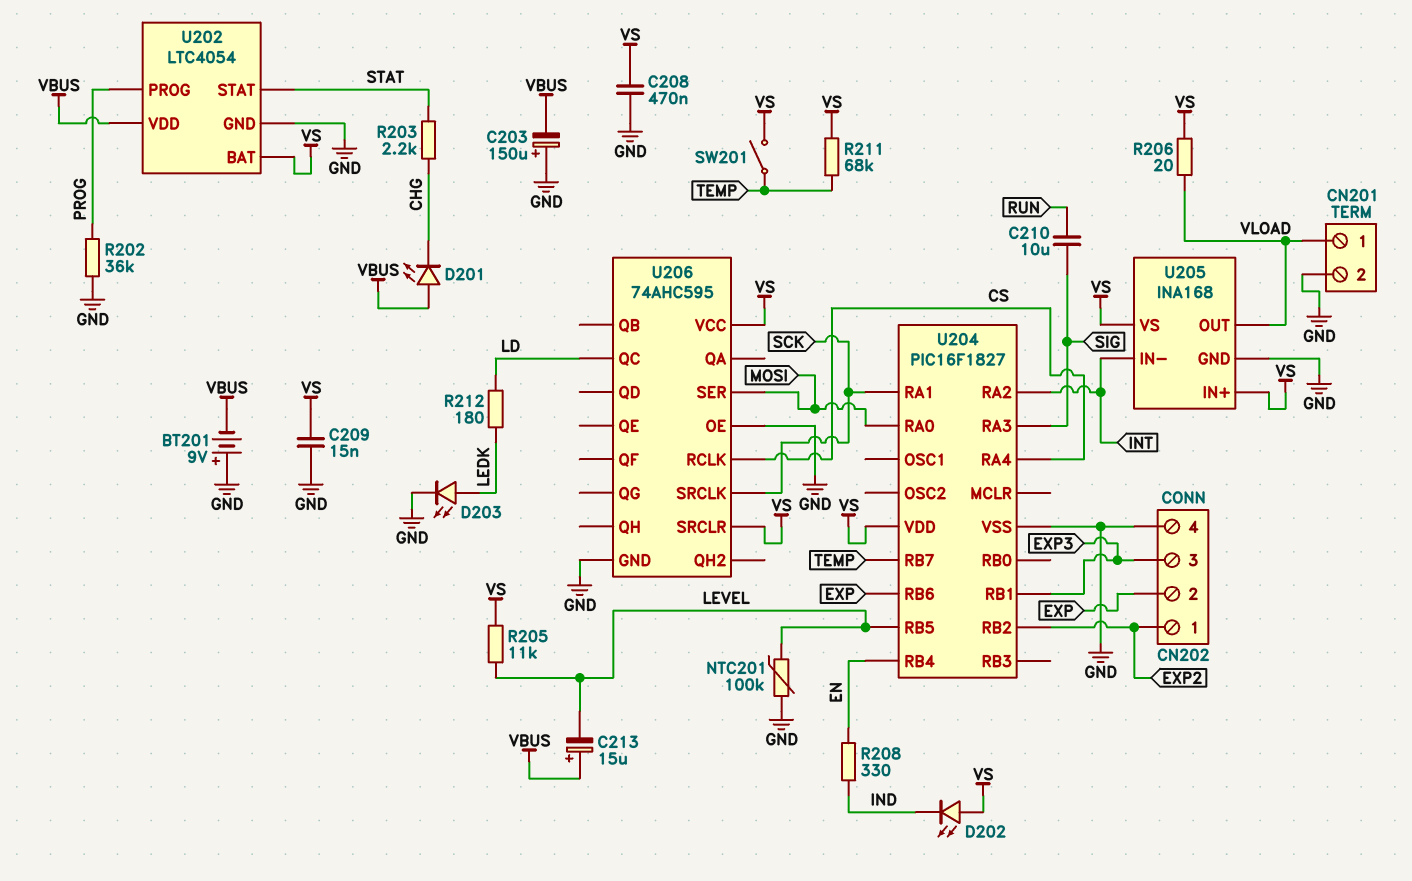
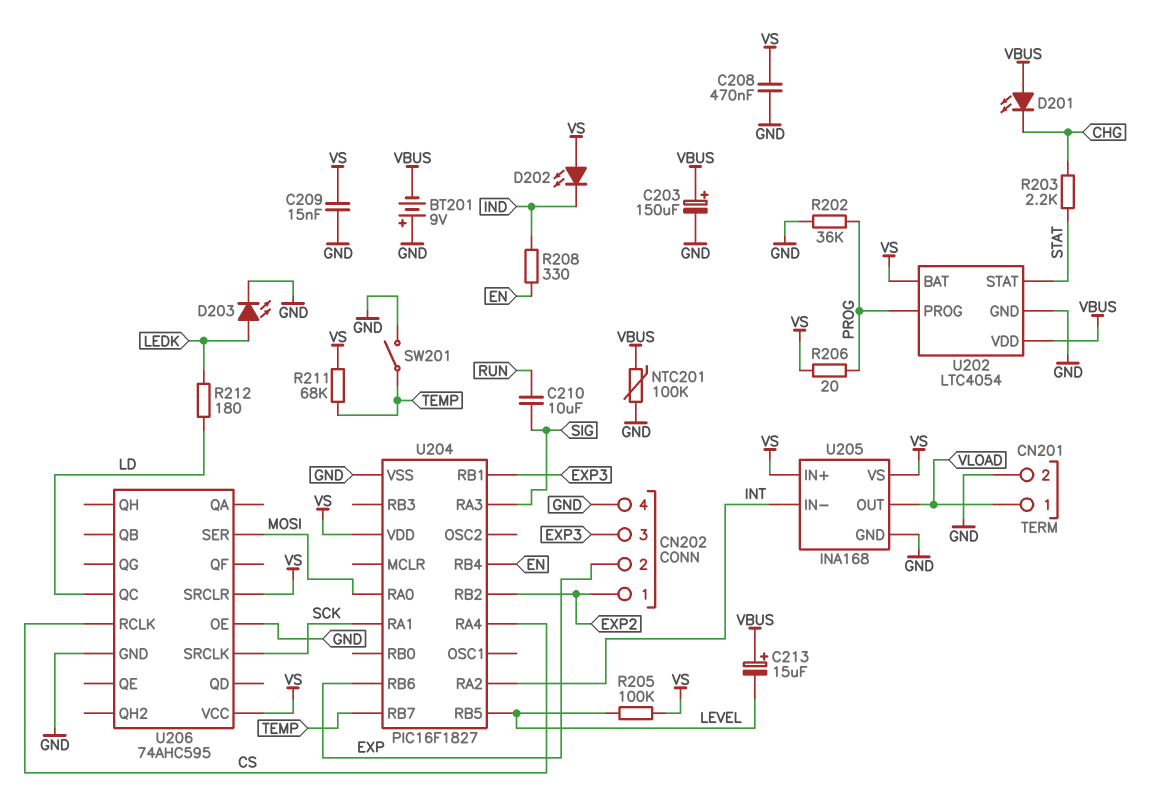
C203: 150uF (plus GND, minus VBUS) -> 150uF (plus VBUS, minus GND)
NTC201: 100k (GND, LEVEL) -> 100k (GND, VBUS)
R205: 11k (LEVEL, VS) -> 100k (LEVEL, VS)
R206: 20 (VLOAD, VS) -> 20 (PROG, VS)
SW201: switch (TEMP, VS) -> switch (GND, TEMP)

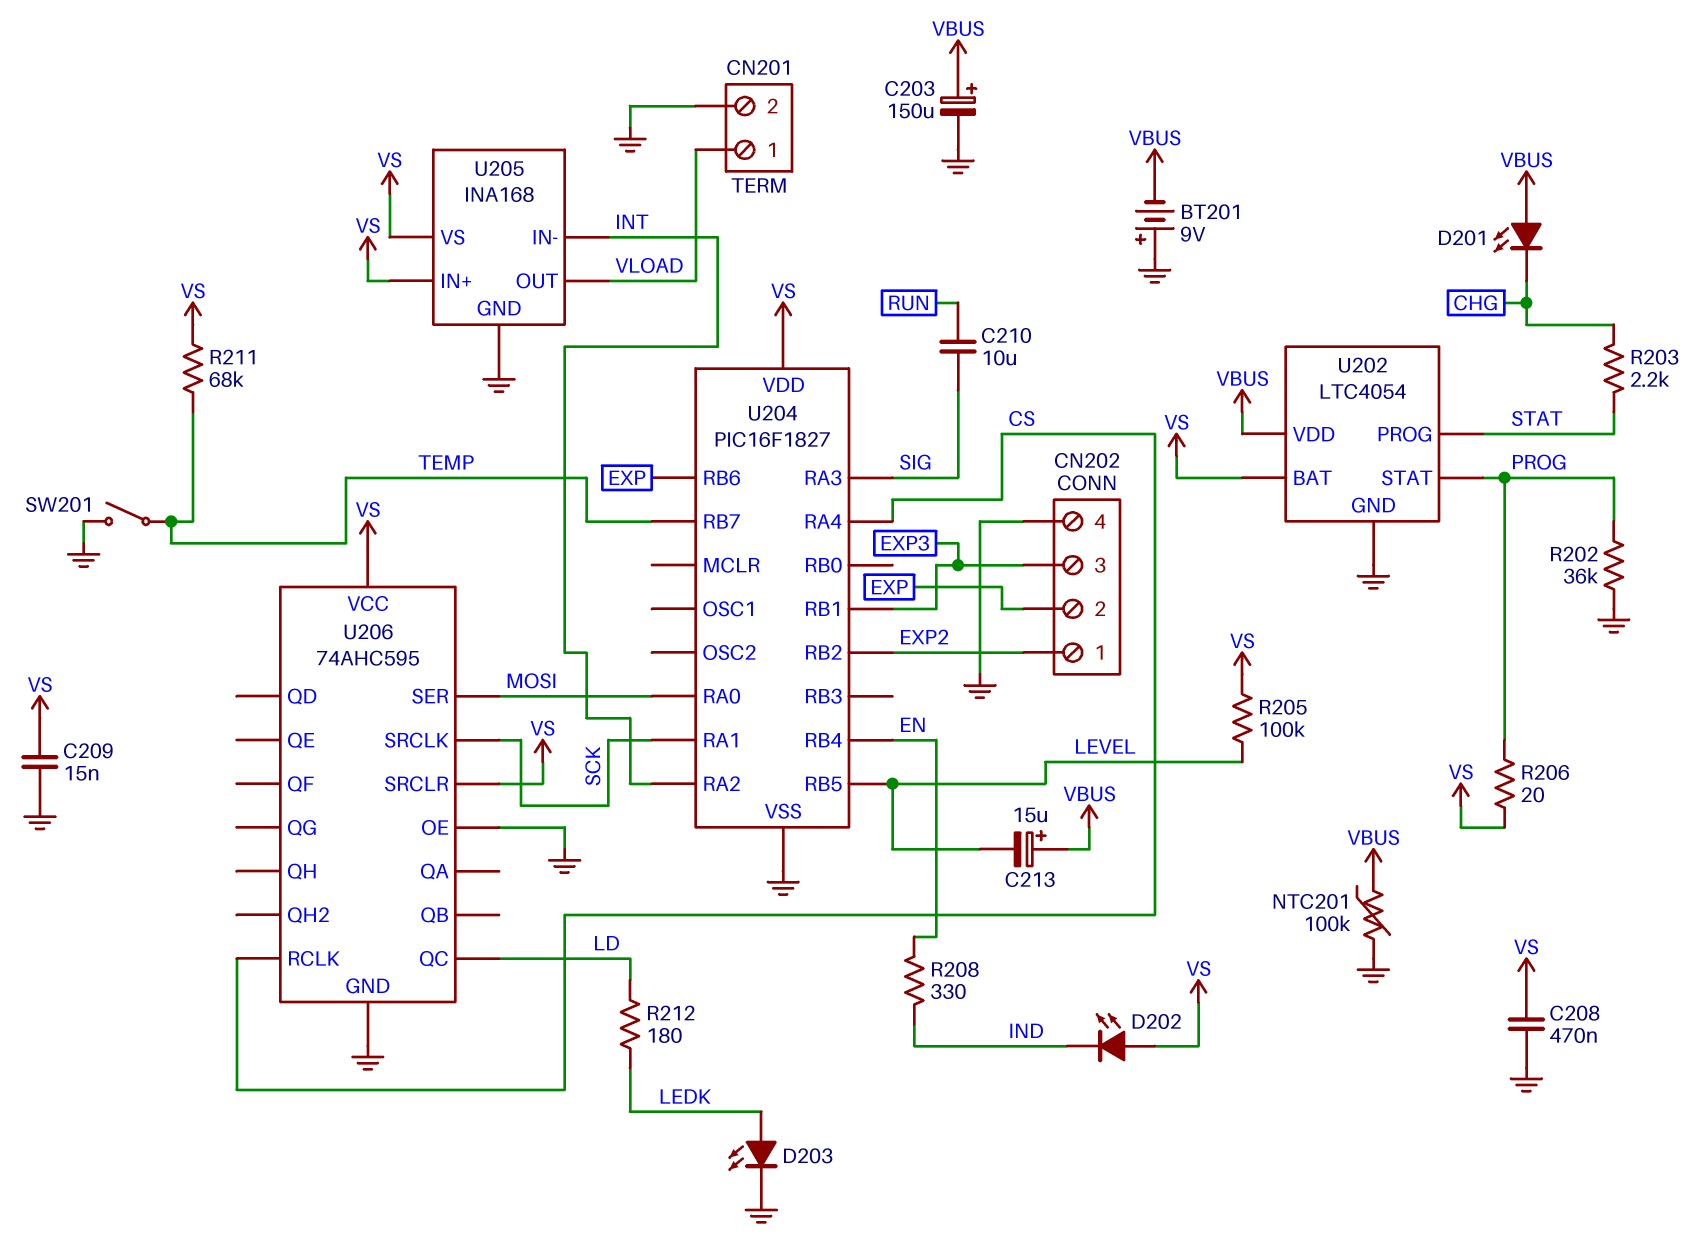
U202 pin PROG: PROG -> STAT
U202 pin STAT: STAT -> PROG

